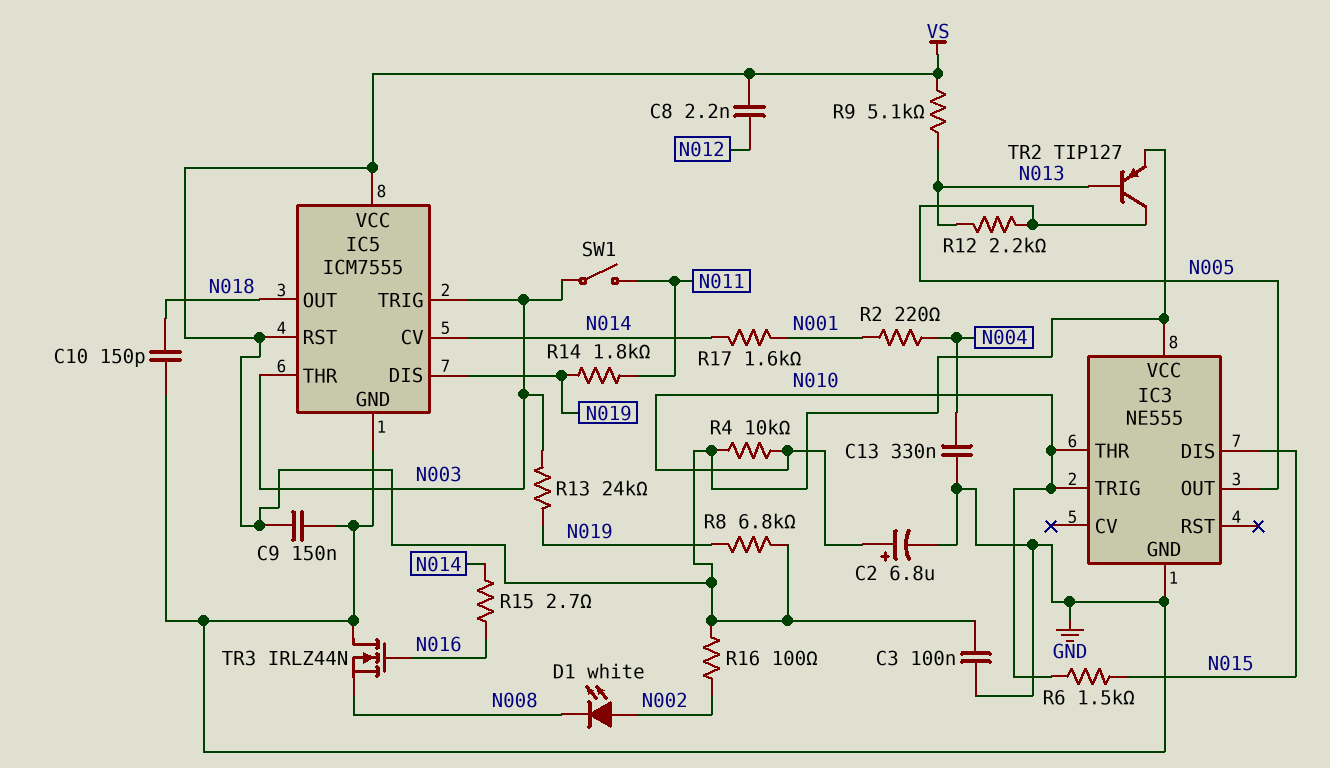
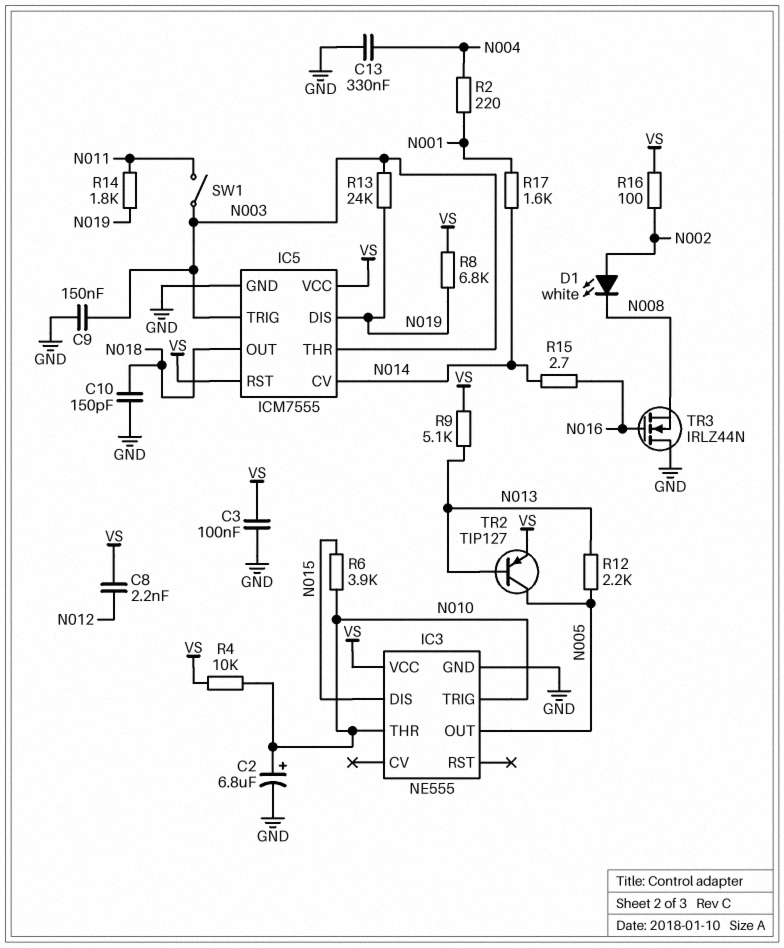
C9: 150nF (GND, VS) -> 150nF (GND, N003)
R6: 1.5k (N010, N015) -> 3.9k (N010, N015)

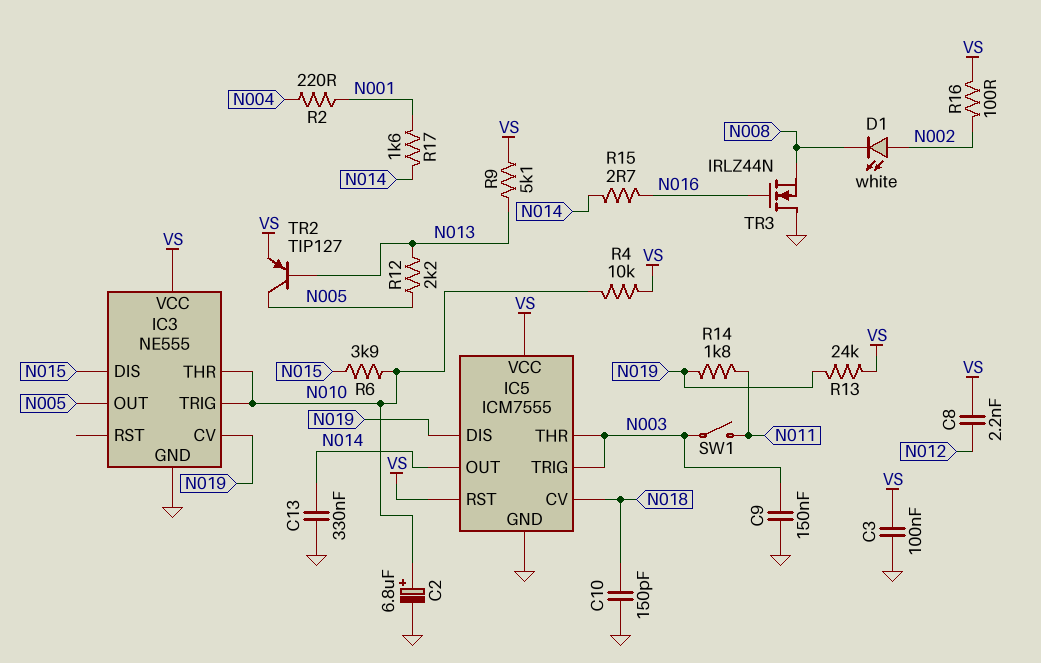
C13: 330nF (GND, N004) -> 330nF (GND, N014)
IC3 pin CV: none -> N019
IC5 pin CV: N014 -> N018
IC5 pin OUT: N018 -> N014
R8: 6.8k (N019, VS) -> none
R13: 24k (N003, N019) -> 24k (N019, VS)

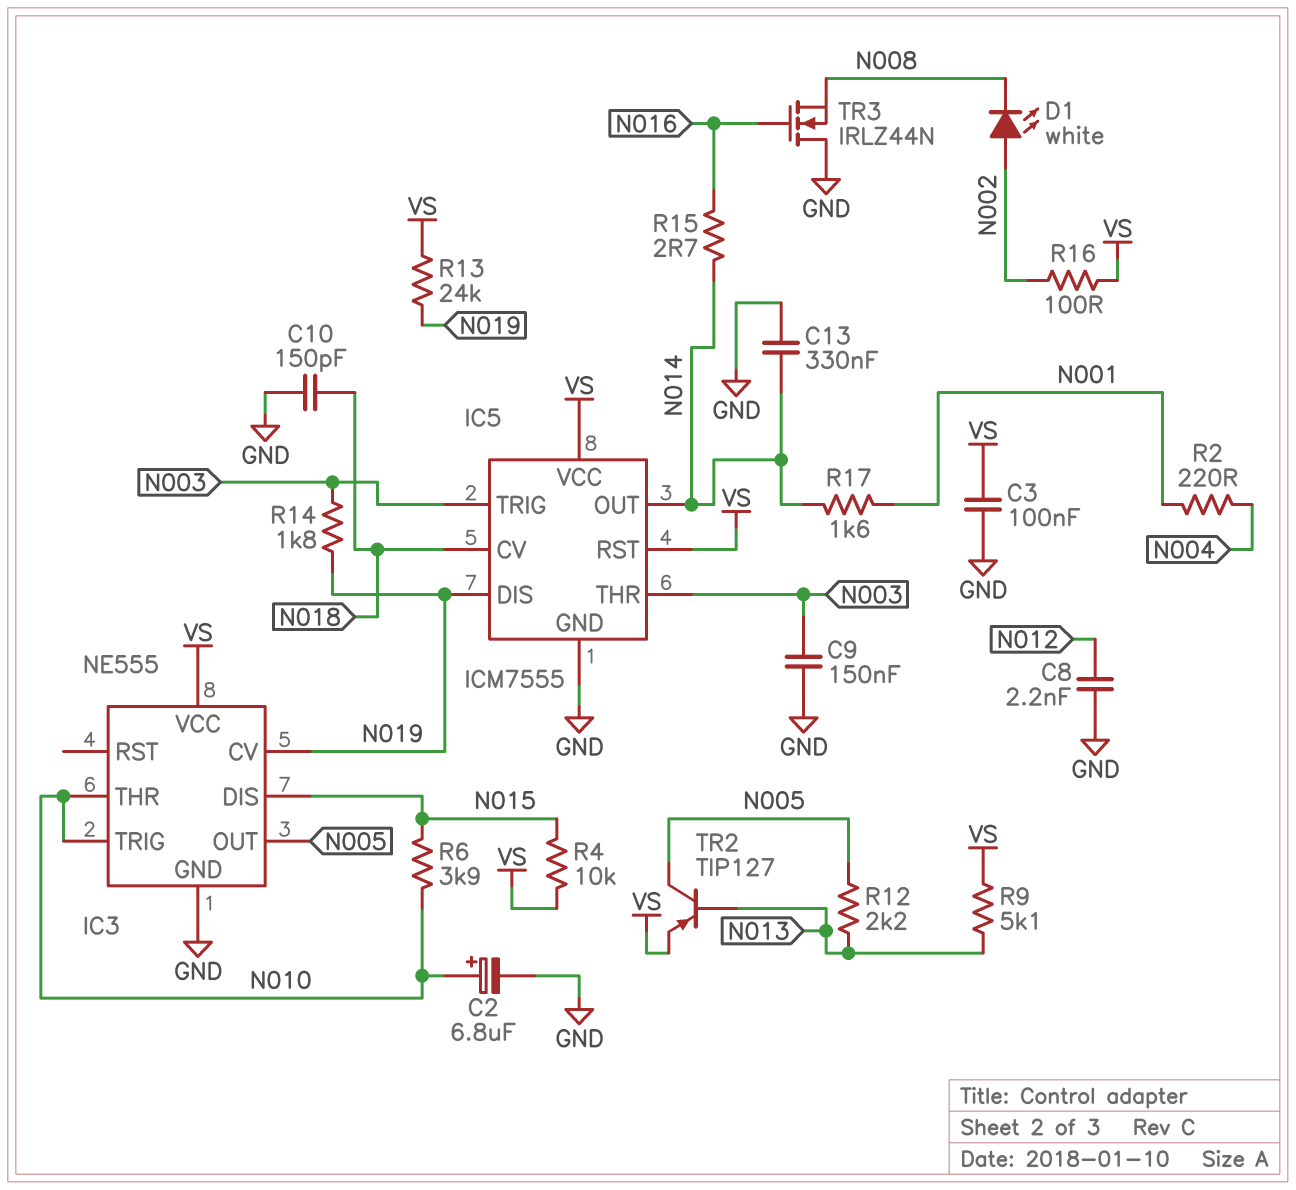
C8: 2.2nF (N012, VS) -> 2.2nF (GND, N012)
R4: 10k (N010, VS) -> 10k (N015, VS)
R14: 1.8k (N011, N019) -> 1.8k (N003, N019)
SW1: switch (N003, N011) -> none

